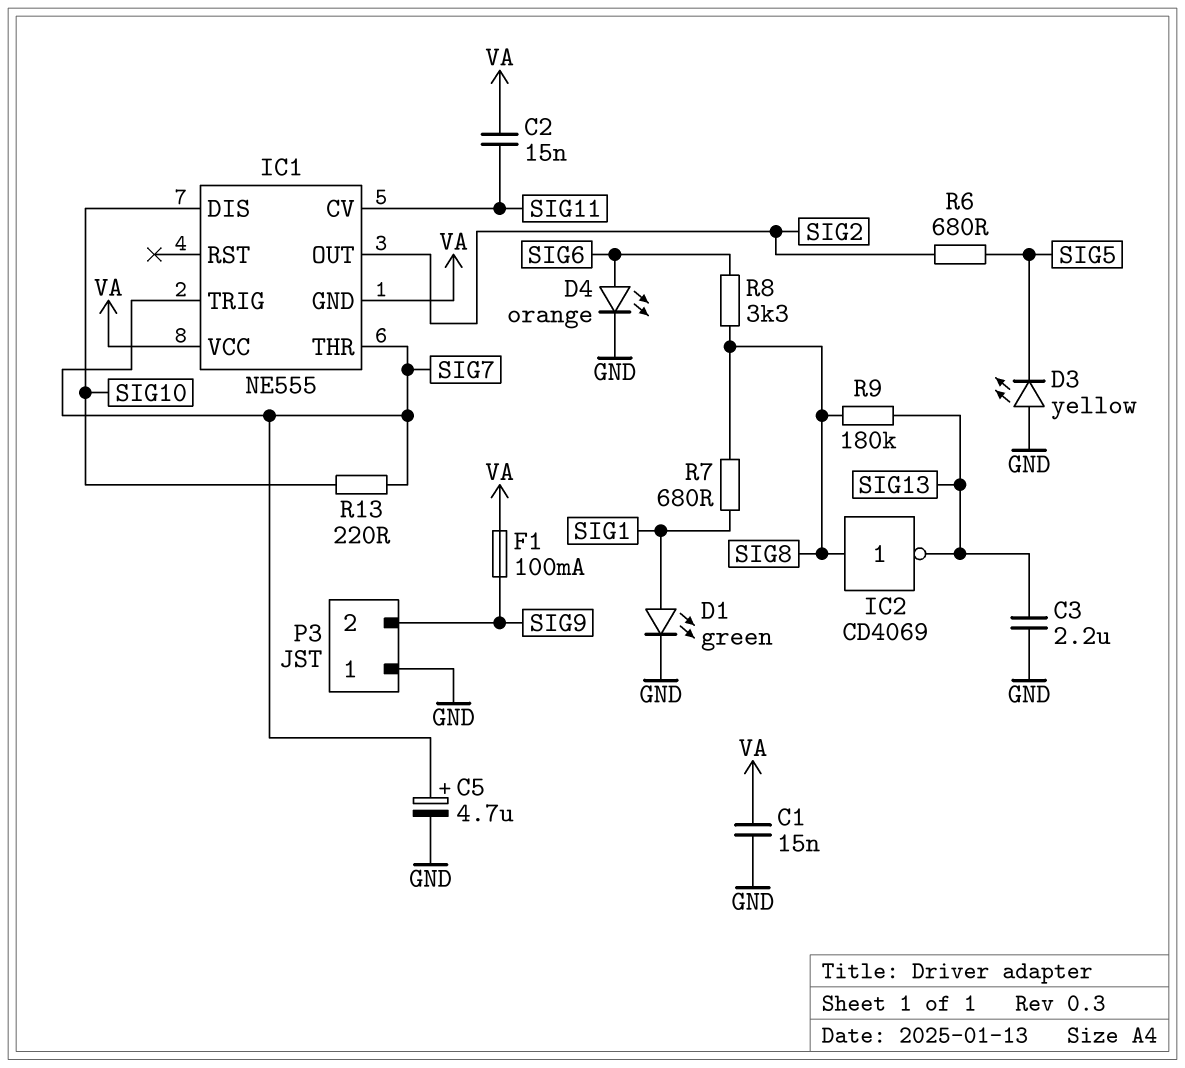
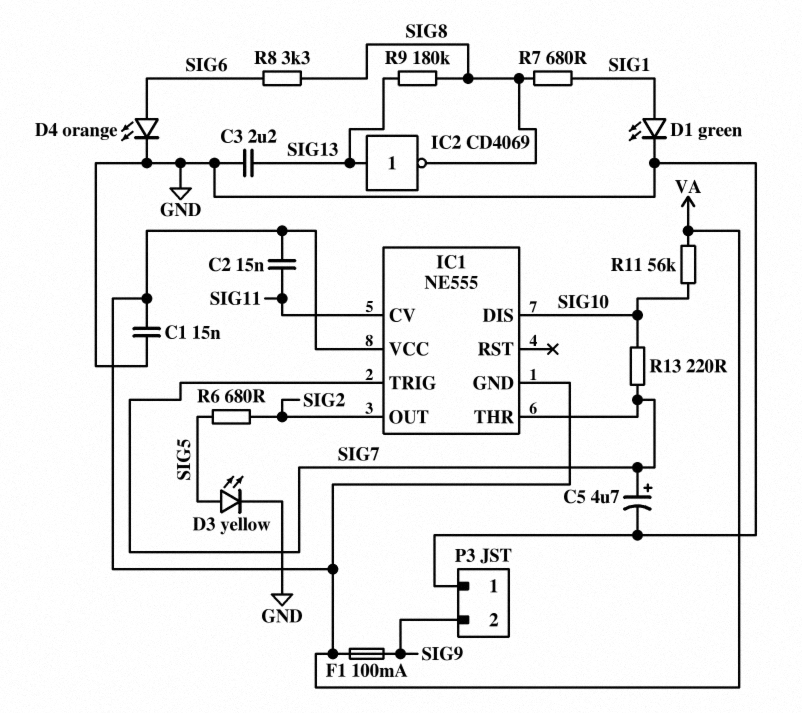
D3: LED yellow (A GND, K SIG5) -> LED yellow (A SIG5, K GND)
IC2: NOT CD4069 (in SIG8, out SIG13) -> NOT CD4069 (in SIG13, out SIG8)
R11: none -> 56k (SIG10, VA)

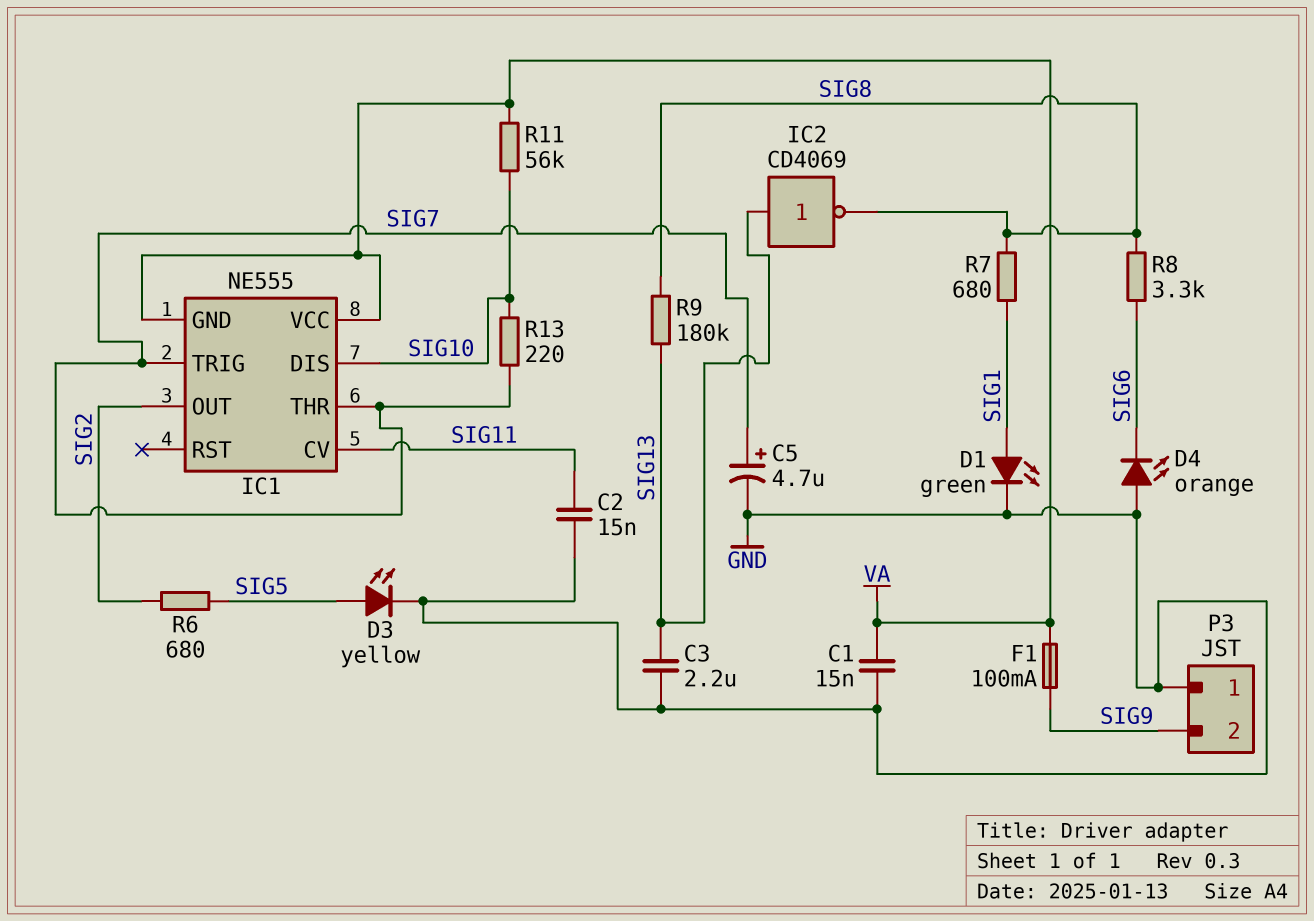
C2: 15nF (SIG11, VA) -> 15nF (GND, SIG11)
D4: LED orange (A SIG6, K GND) -> LED orange (A GND, K SIG6)

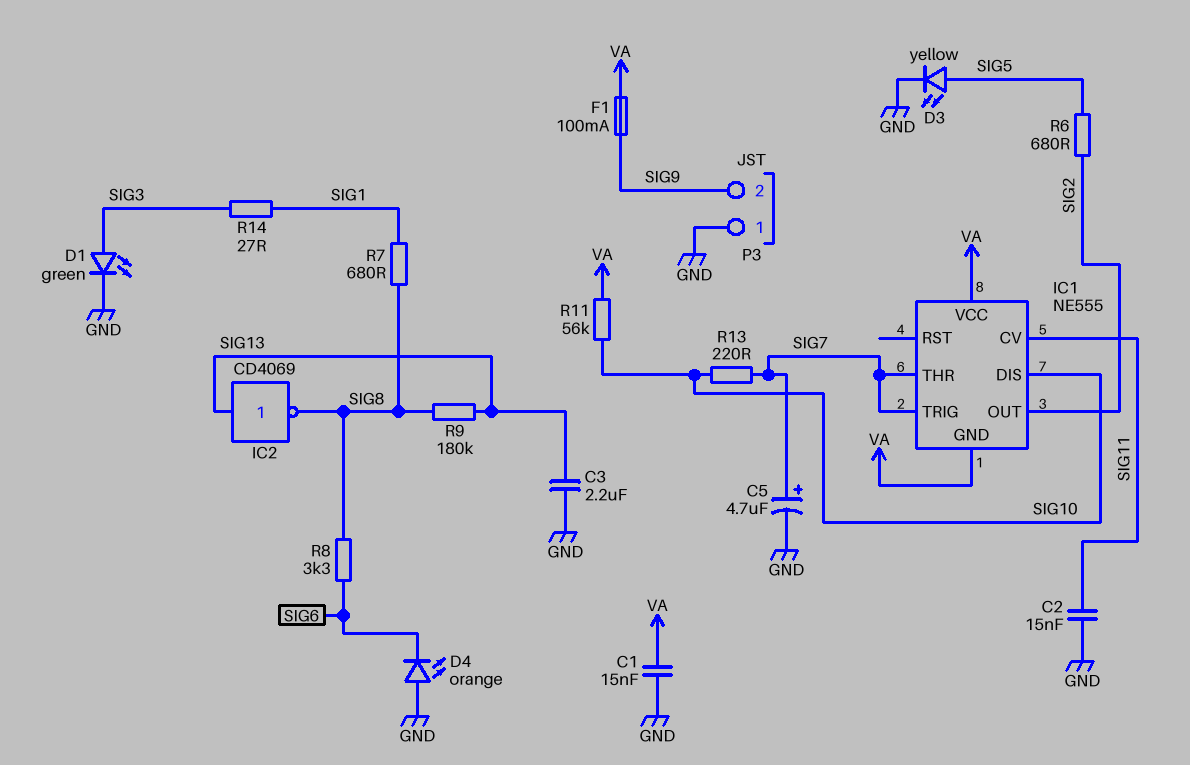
D1: LED green (A SIG1, K GND) -> LED green (A SIG3, K GND)
R14: none -> 27 (SIG1, SIG3)

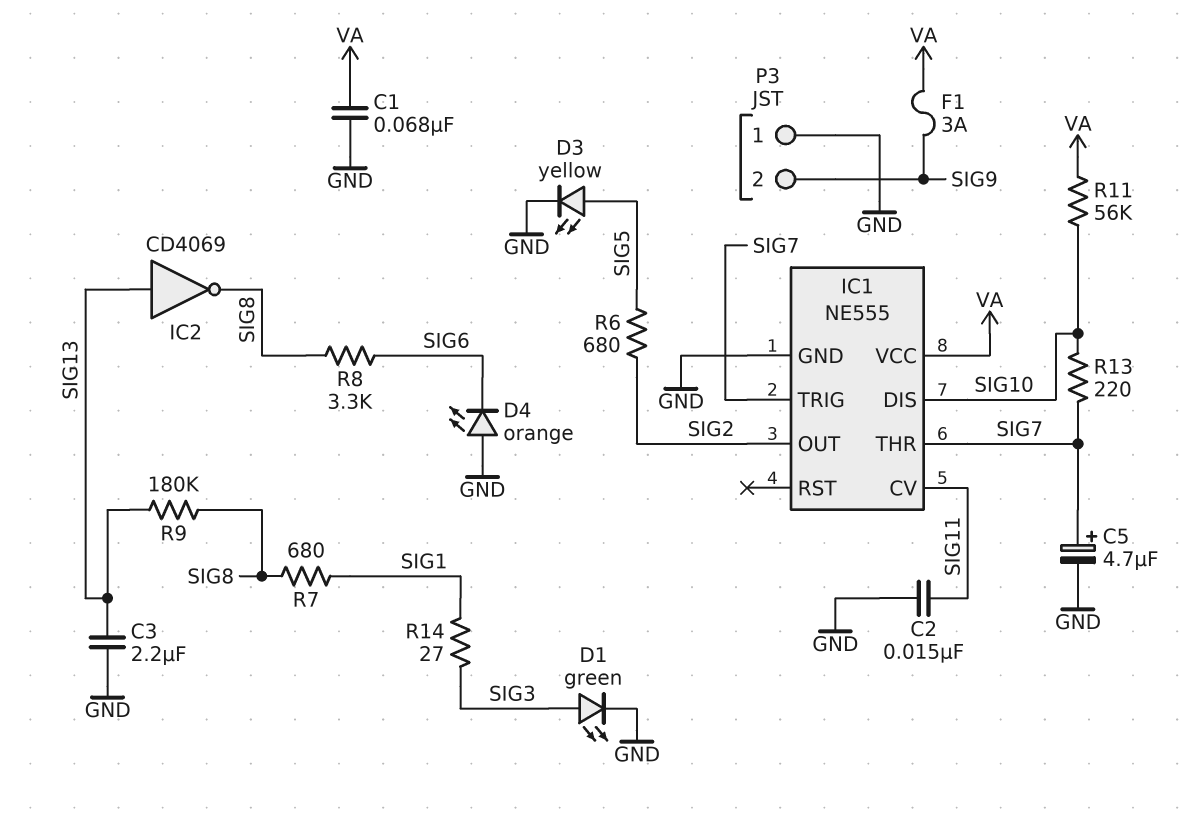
C1: 15nF (GND, VA) -> 68nF (GND, VA)
F1: 100mA (SIG9, VA) -> 3A (SIG9, VA)
IC1 pin GND: VA -> GND

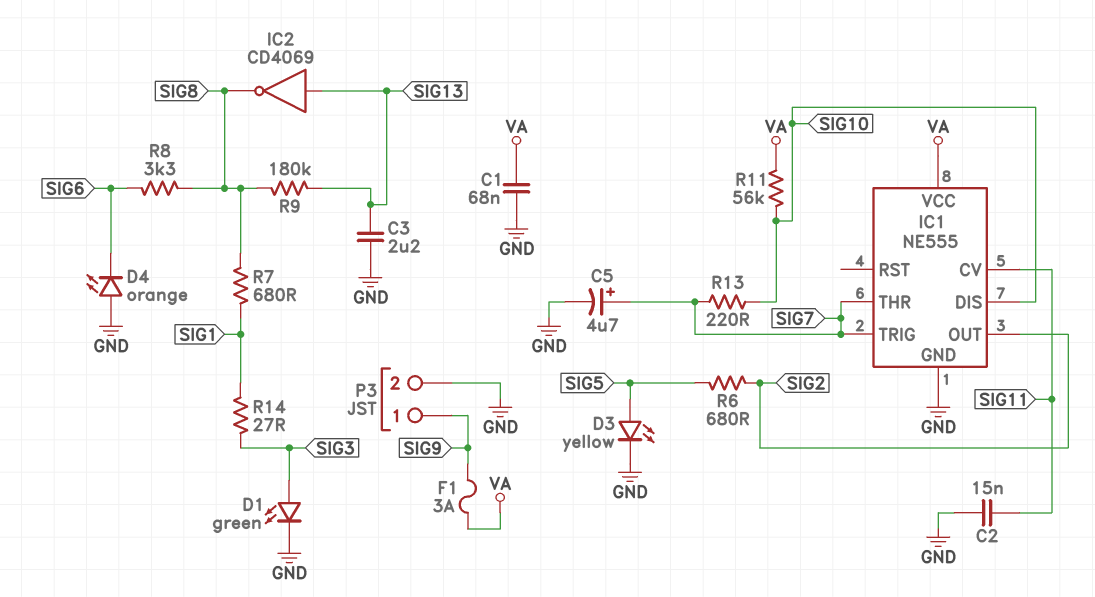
P3 pin 1: GND -> SIG9
P3 pin 2: SIG9 -> GND

